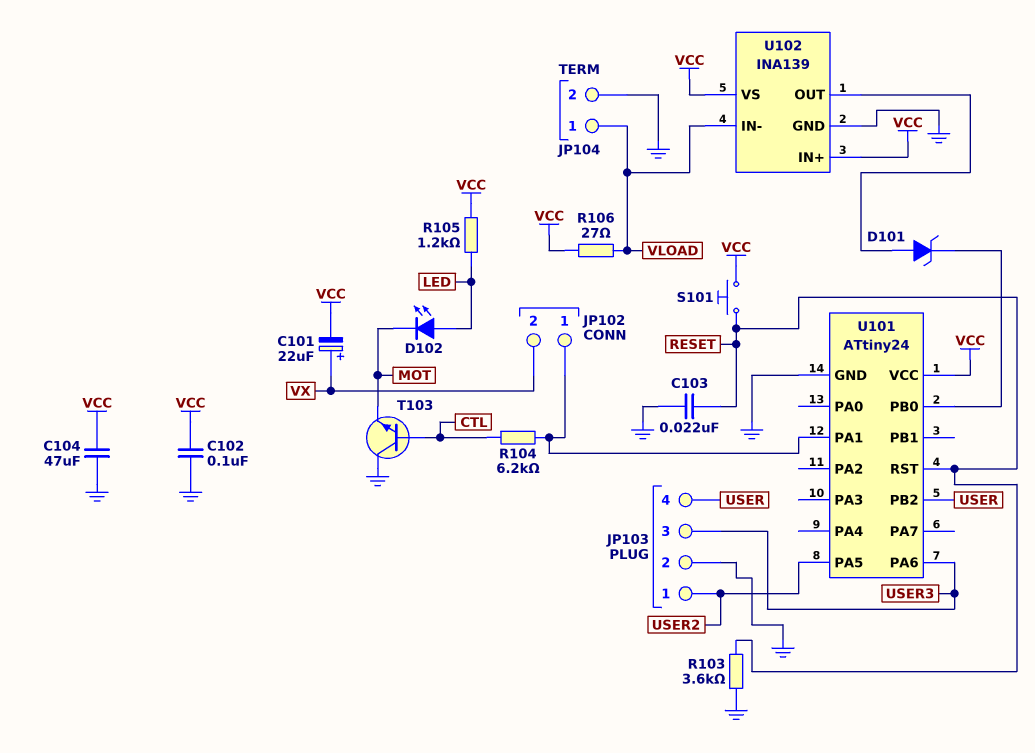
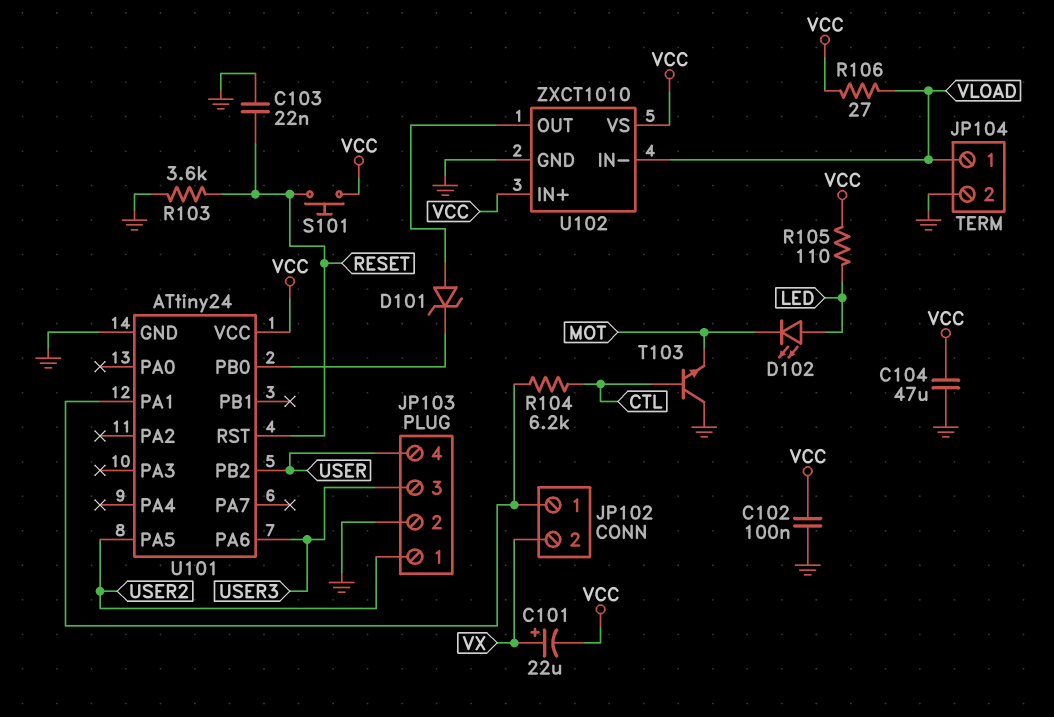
R105: 1.2k (LED, VCC) -> 110 (LED, VCC)
U102: INA139 -> ZXCT1010

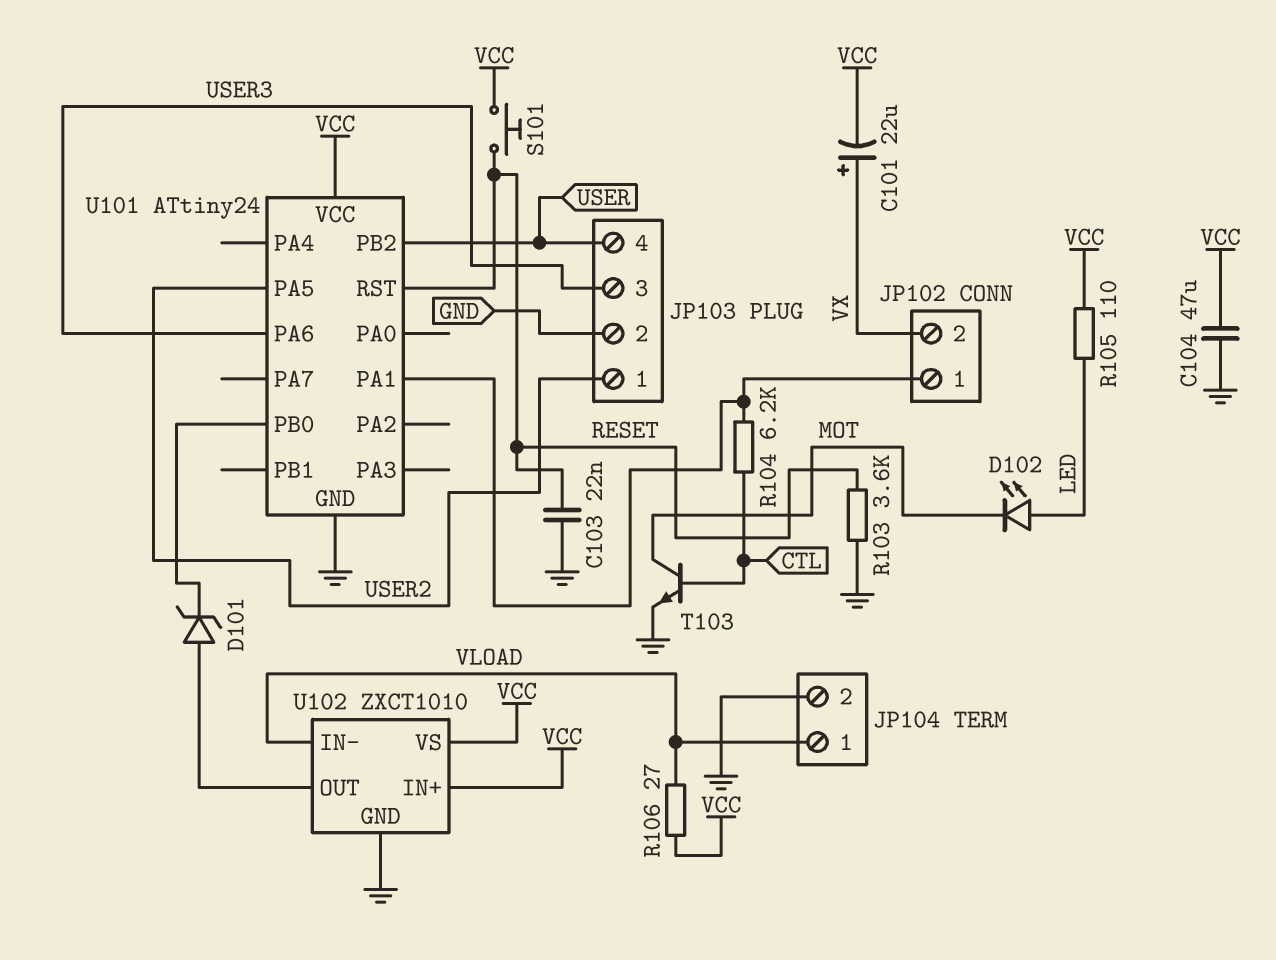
C102: 100nF (GND, VCC) -> none
T103: NPN (B CTL, C GND, E MOT) -> NPN (B CTL, C MOT, E GND)

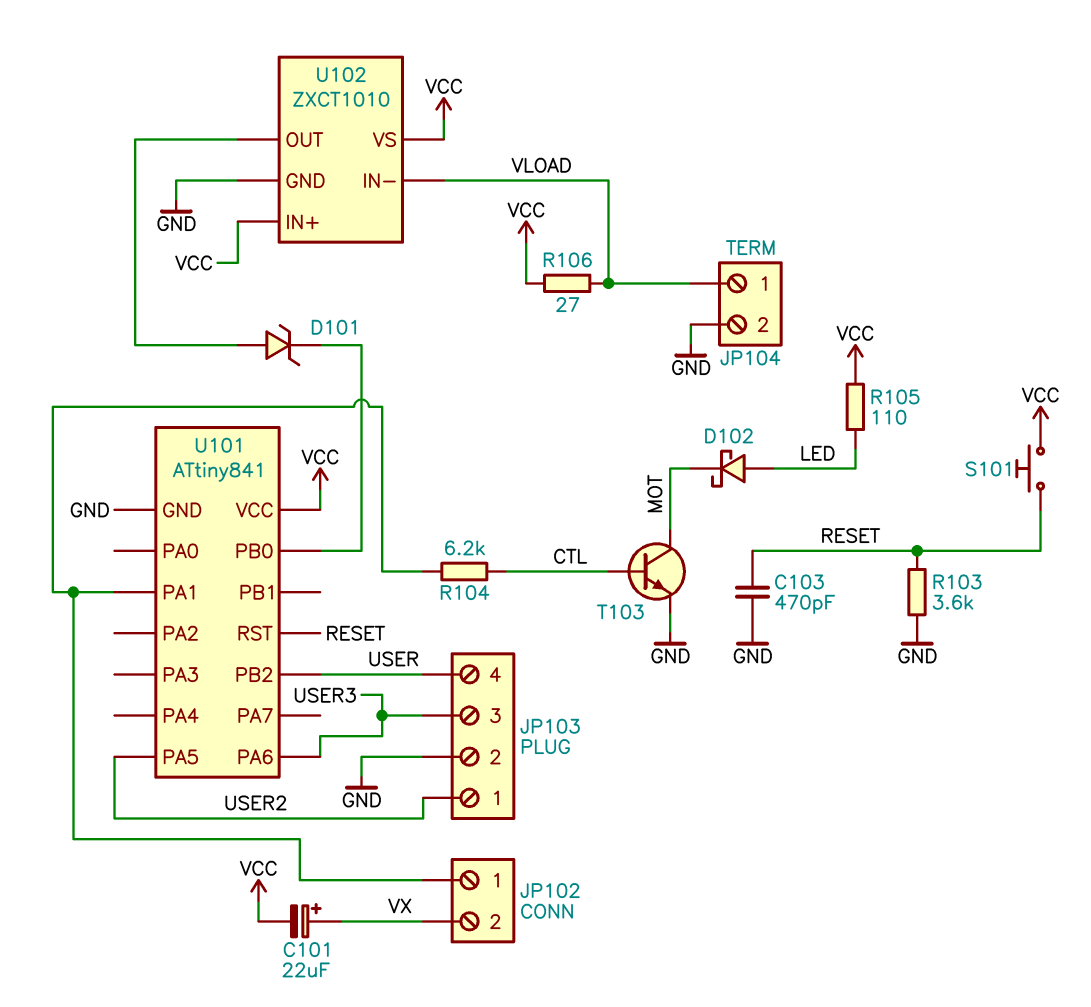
C103: 22nF (GND, RESET) -> 470pF (GND, RESET)
C104: 47uF (GND, VCC) -> none
D102: LED (A LED, K MOT) -> schottky (A LED, K MOT)
U101: ATtiny24 -> ATtiny841

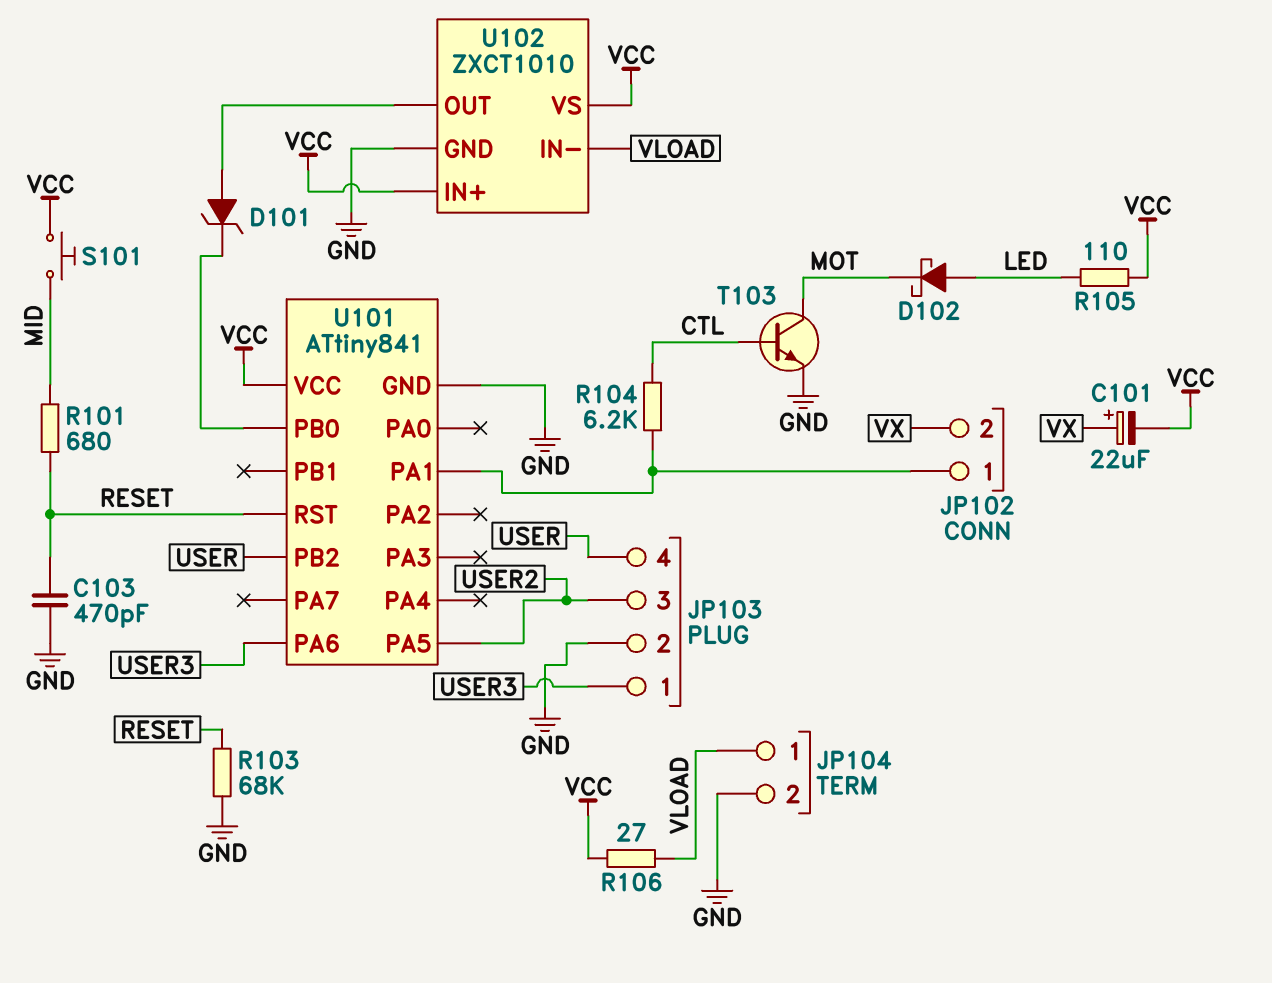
JP103 pin 1: USER2 -> USER3
JP103 pin 3: USER3 -> USER2
R101: none -> 680 (MID, RESET)
R103: 3.6k (GND, RESET) -> 68k (GND, RESET)
S101: button (RESET, VCC) -> button (MID, VCC)

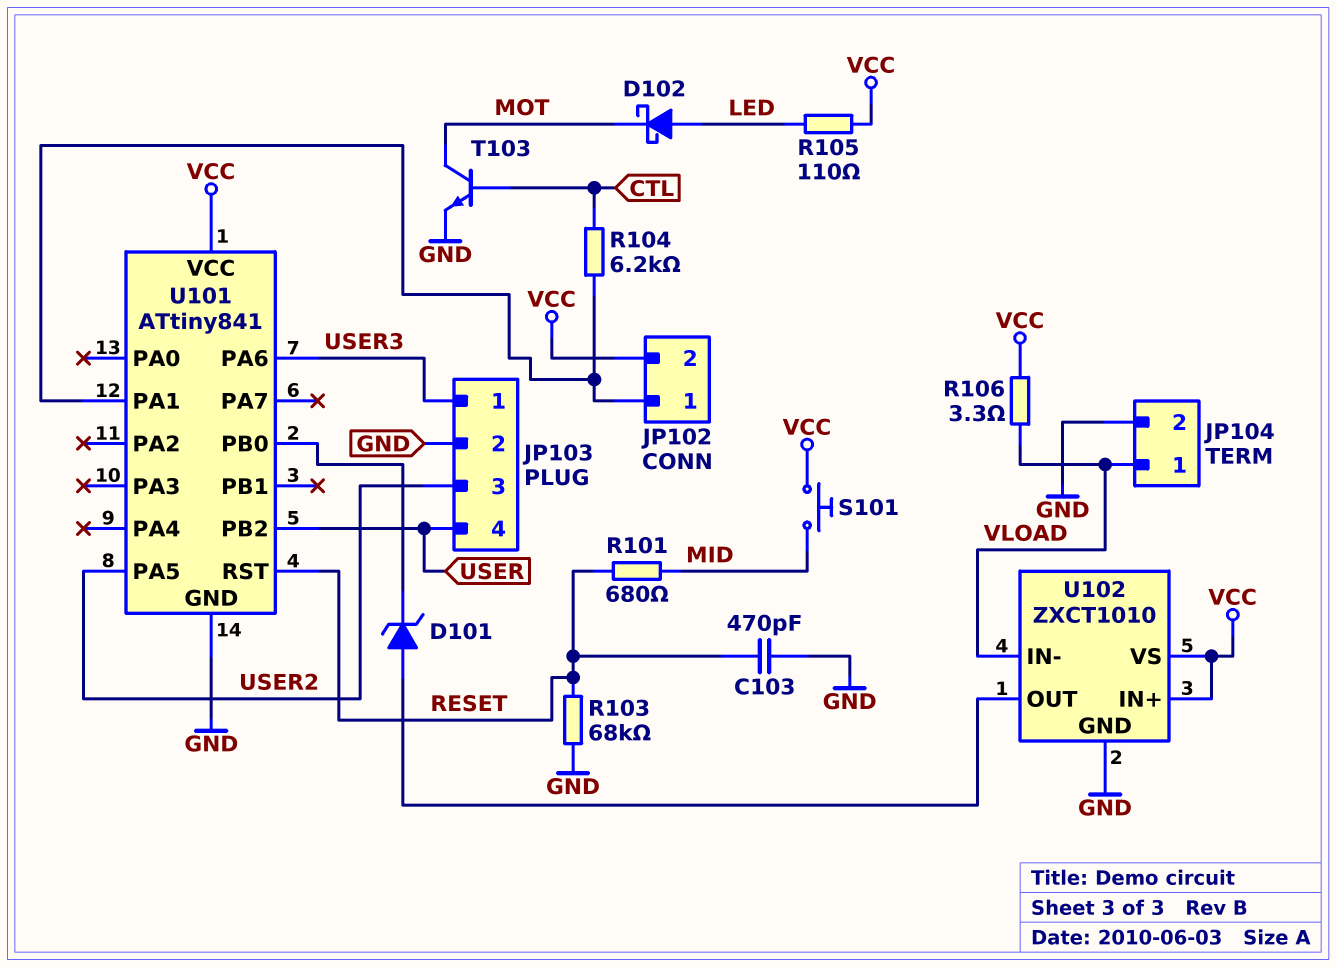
C101: 22uF (plus VX, minus VCC) -> none
JP102 pin 2: VX -> VCC
R106: 27 (VCC, VLOAD) -> 3.3 (VCC, VLOAD)

